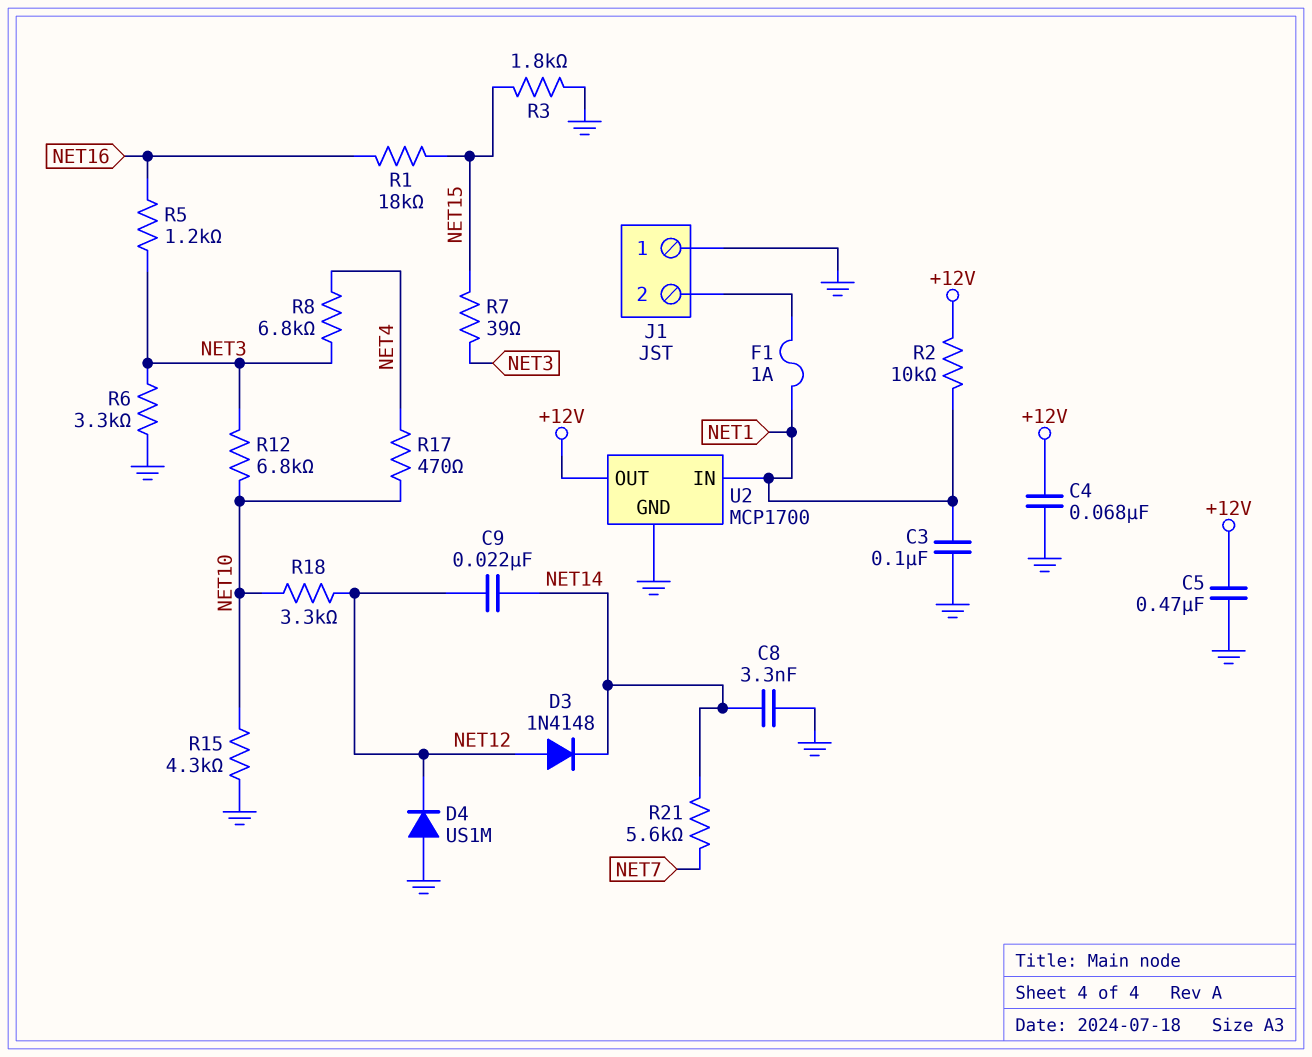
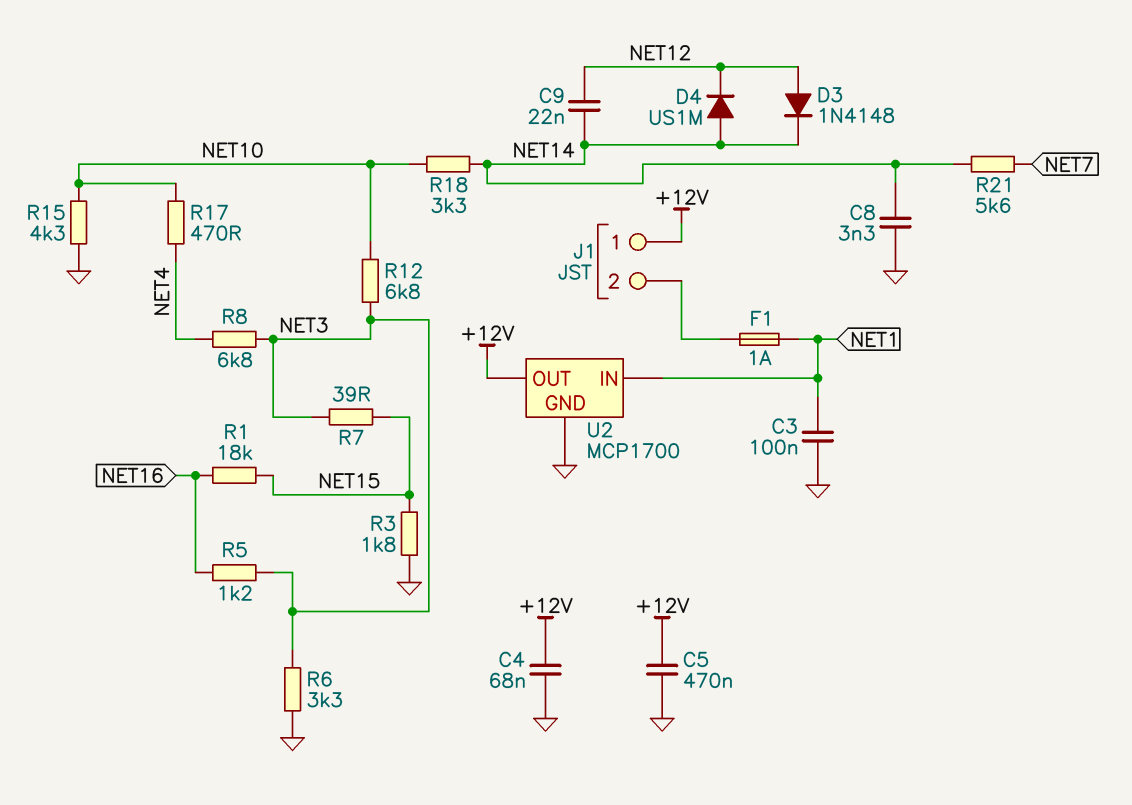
D4: diode US1M (A GND, K NET12) -> diode US1M (A NET14, K NET12)
J1 pin 1: GND -> +12V
R2: 10k (+12V, NET1) -> none
R18: 3.3k (NET10, NET12) -> 3.3k (NET10, NET14)

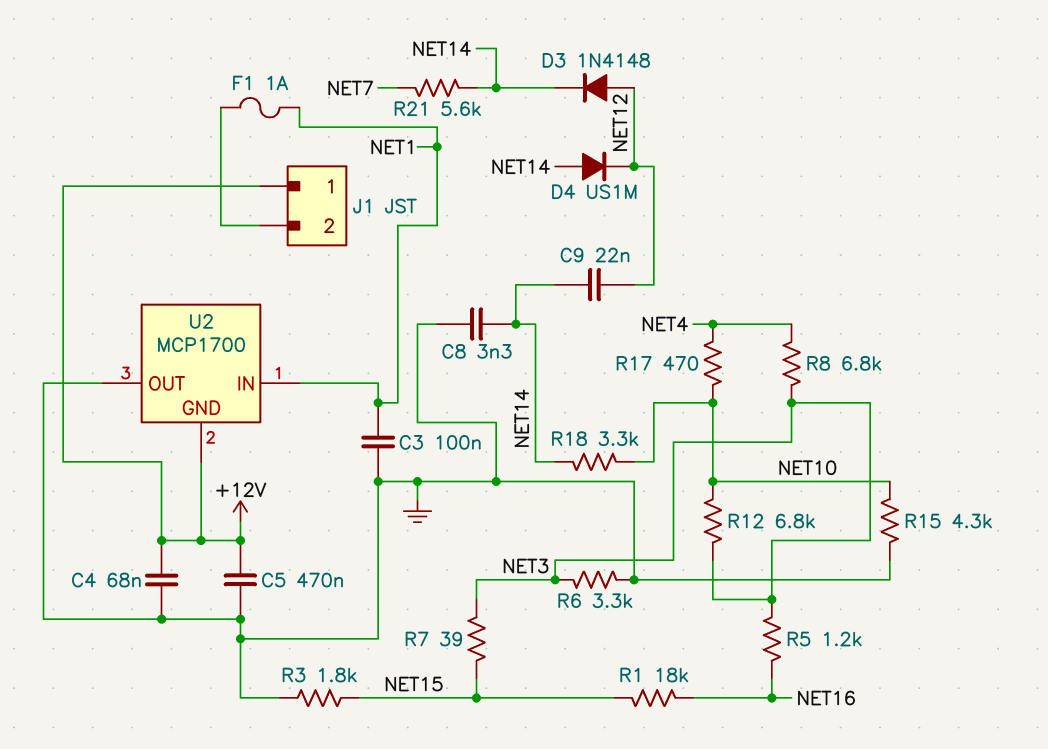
U2 pin GND: GND -> +12V
U2 pin OUT: +12V -> GND

